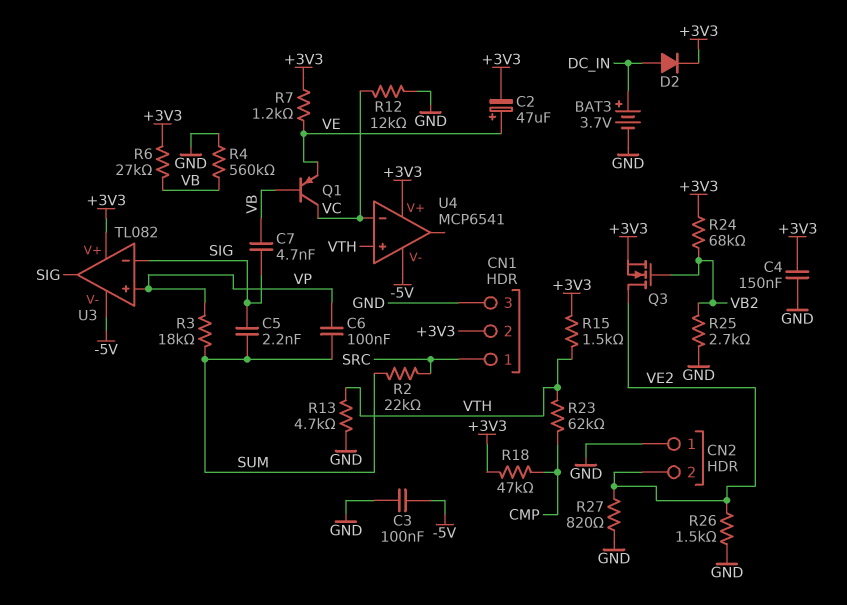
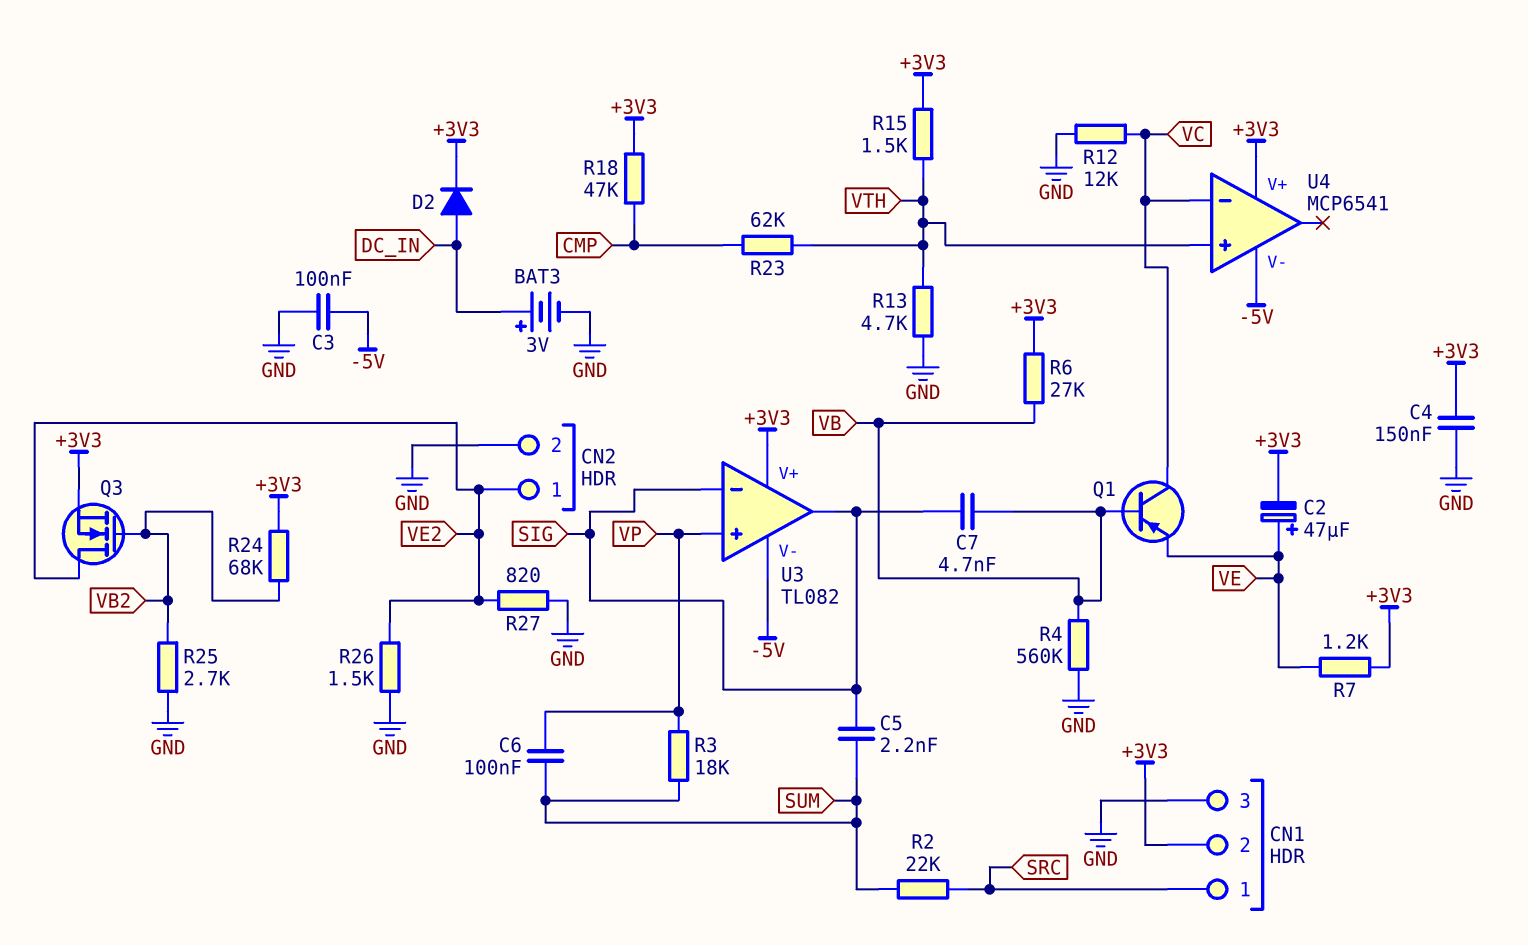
BAT3: 3.7V (plus DC_IN, minus GND) -> 3V (plus DC_IN, minus GND)
CN2 pin 1: GND -> VE2
CN2 pin 2: VE2 -> GND

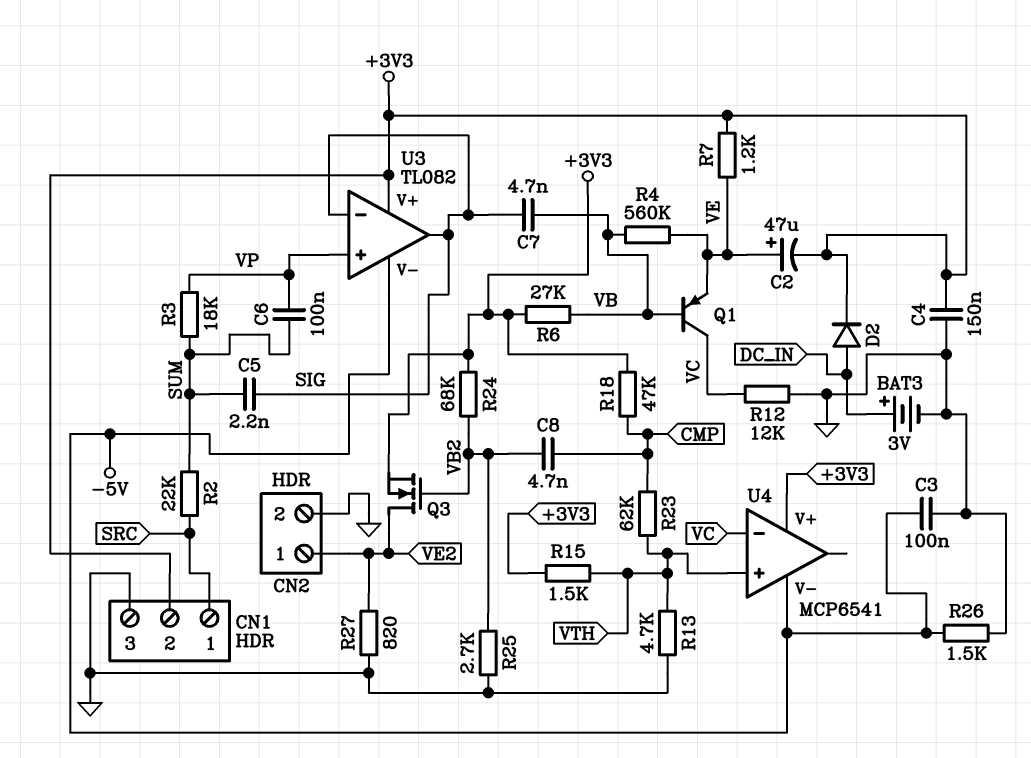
C8: none -> 4.7nF (CMP, VB2)
R4: 560k (GND, VB) -> 560k (VB, VE)
R26: 1.5k (GND, VE2) -> 1.5k (-5V, GND)

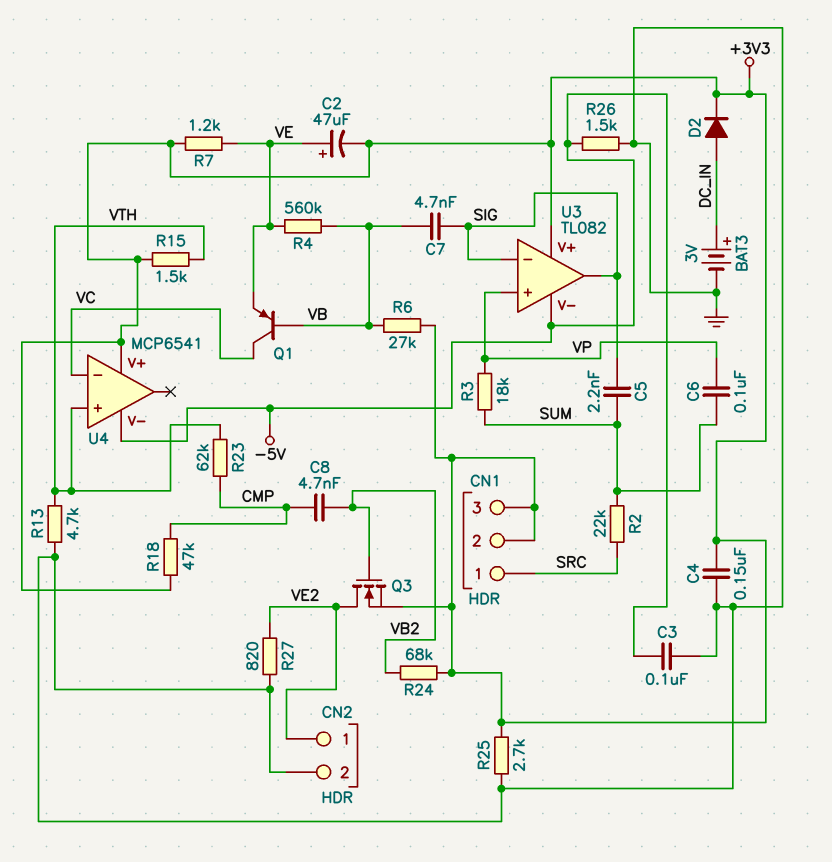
CN1 pin 3: GND -> +3V3
R12: 12k (GND, VC) -> none
R25: 2.7k (GND, VB2) -> 2.7k (+3V3, GND)

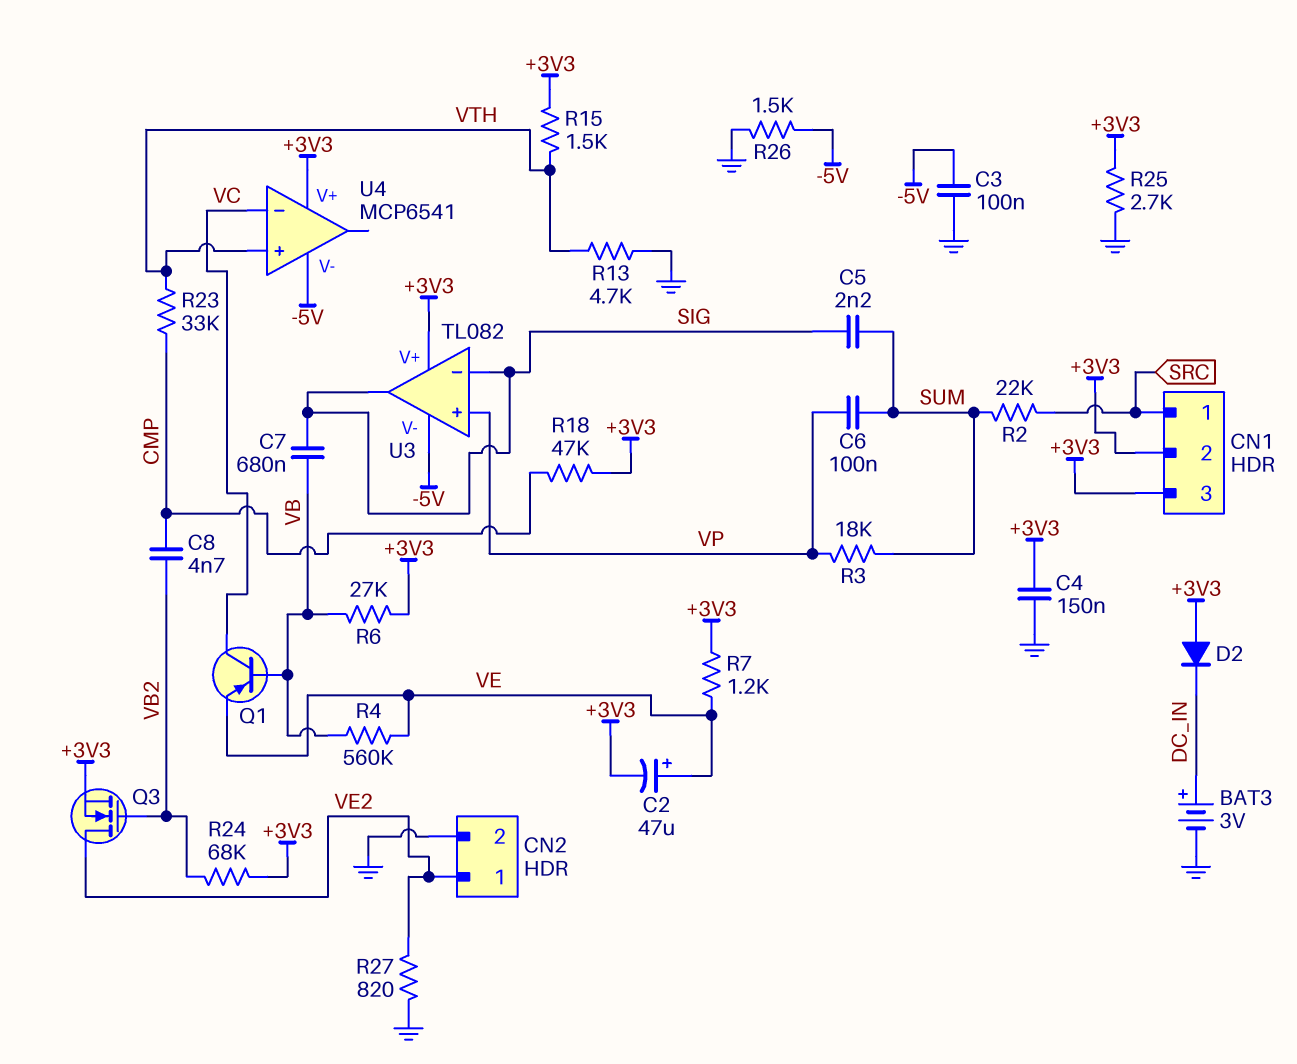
C7: 4.7nF (SIG, VB) -> 680nF (SIG, VB)
D2: diode (A DC_IN, K +3V3) -> diode (A +3V3, K DC_IN)
R23: 62k (CMP, VTH) -> 33k (CMP, VTH)

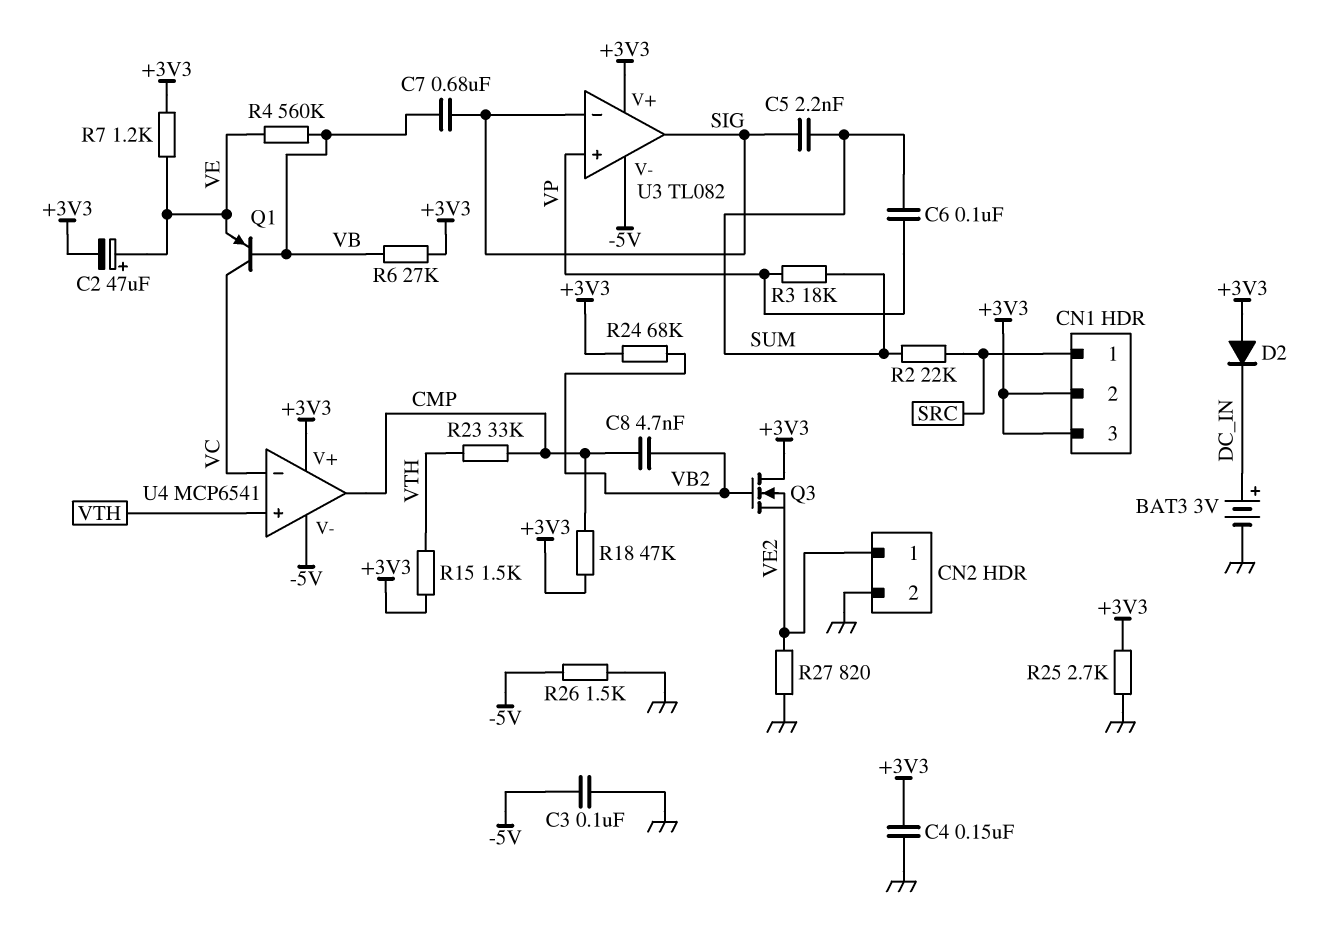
Q3: NMOS (G VB2, D VE2, S +3V3) -> NMOS (G VB2, D +3V3, S VE2)
R13: 4.7k (GND, VTH) -> none
U4 pin out: none -> CMP

